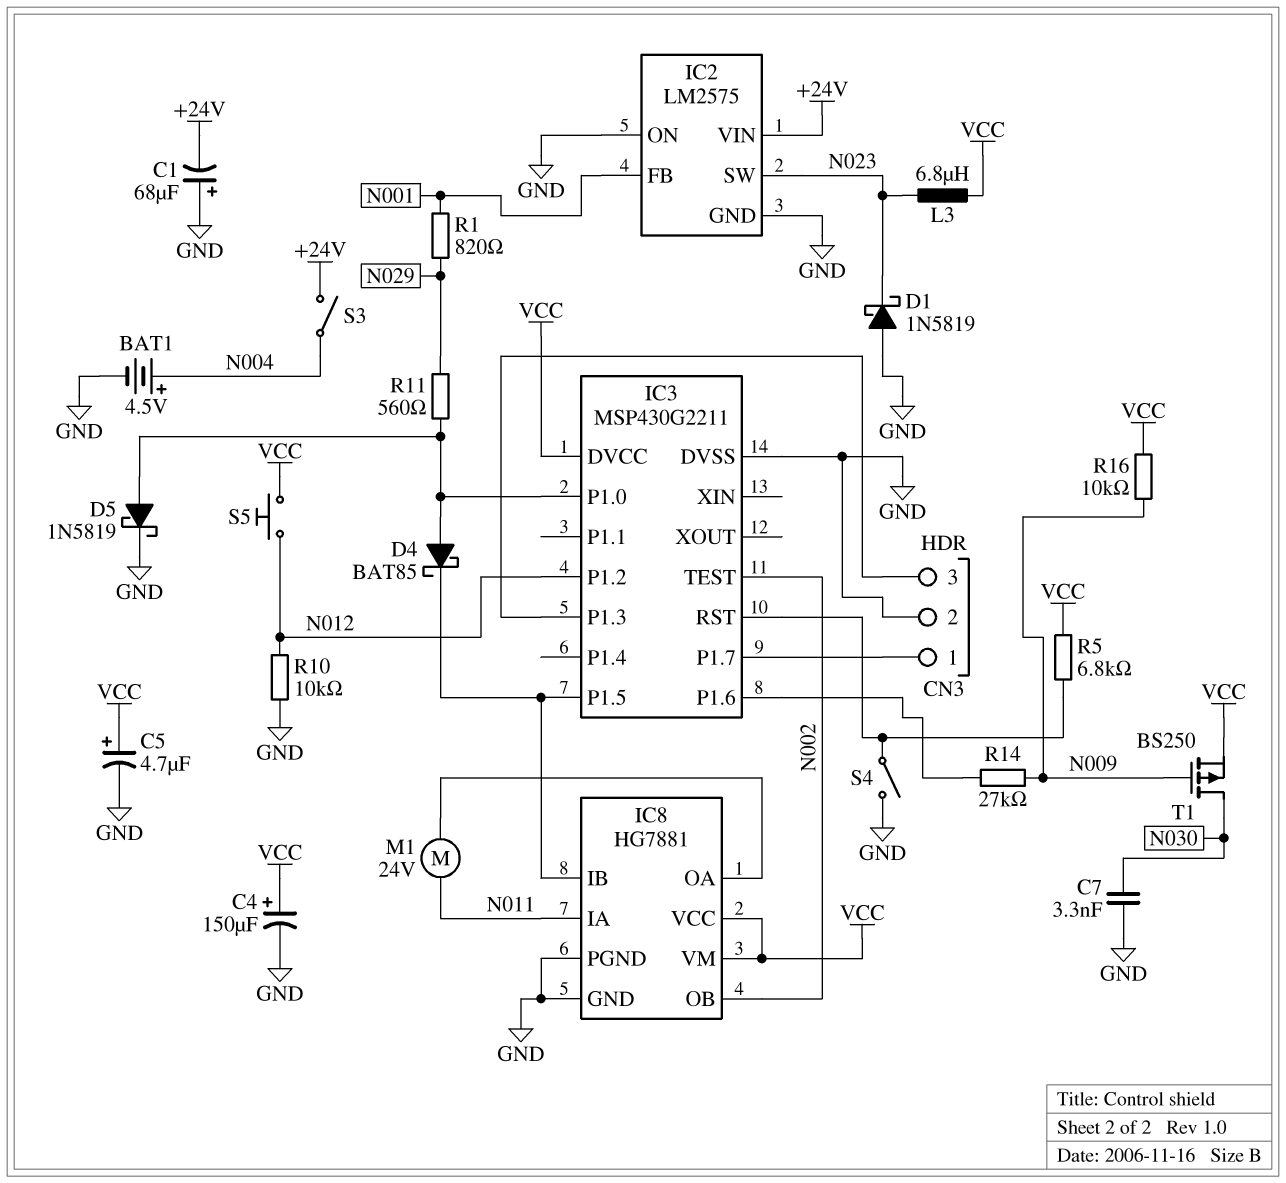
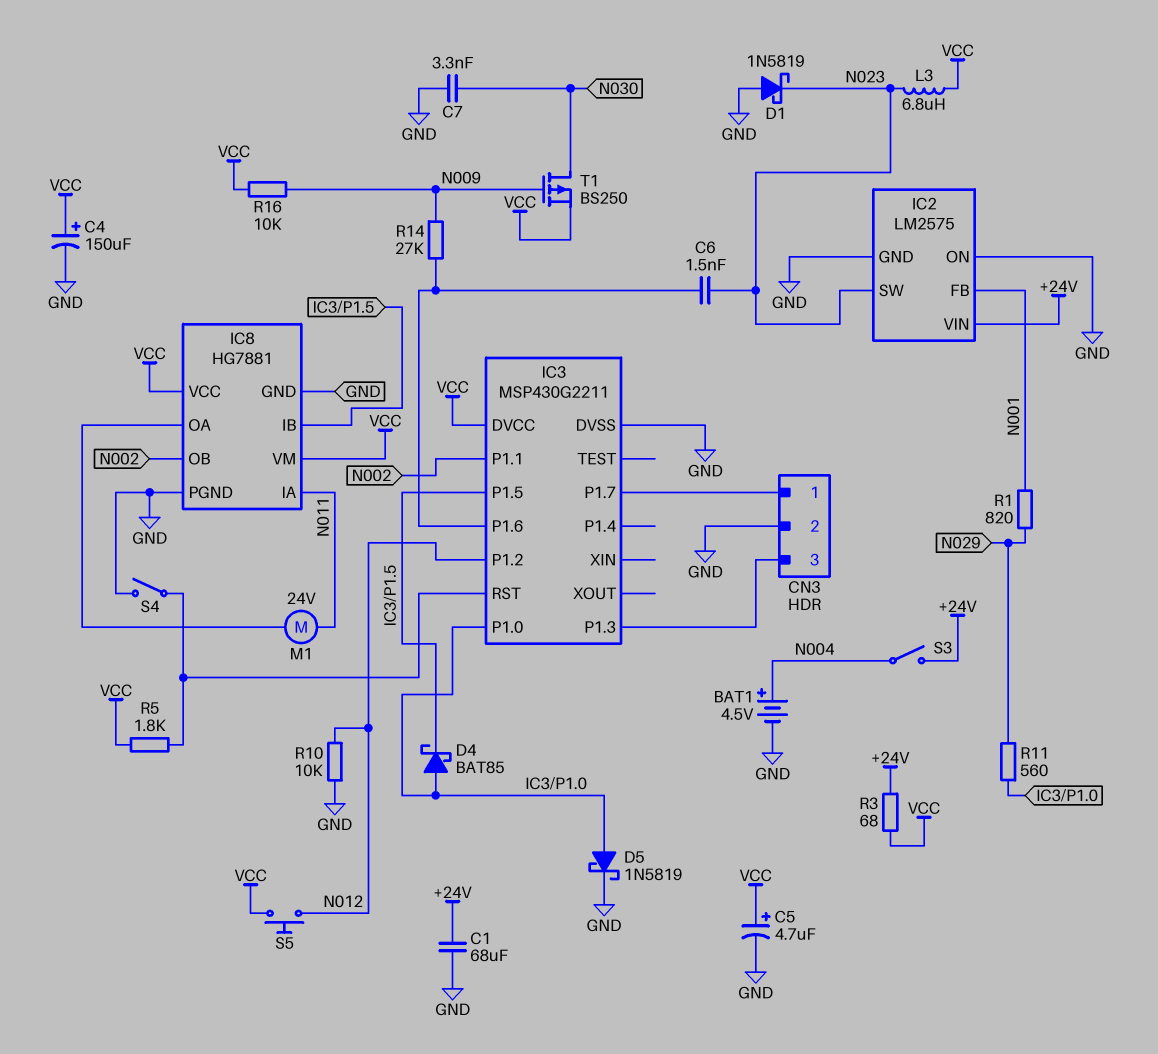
C1: 68uF (plus GND, minus +24V) -> 68uF (+24V, GND)
C6: none -> 1.5nF (IC3/P1.6, N023)
IC3 pin P1.1: none -> N002
IC3 pin TEST: N002 -> none
R3: none -> 68 (+24V, VCC)
R5: 6.8k (IC3/RST, VCC) -> 1.8k (IC3/RST, VCC)

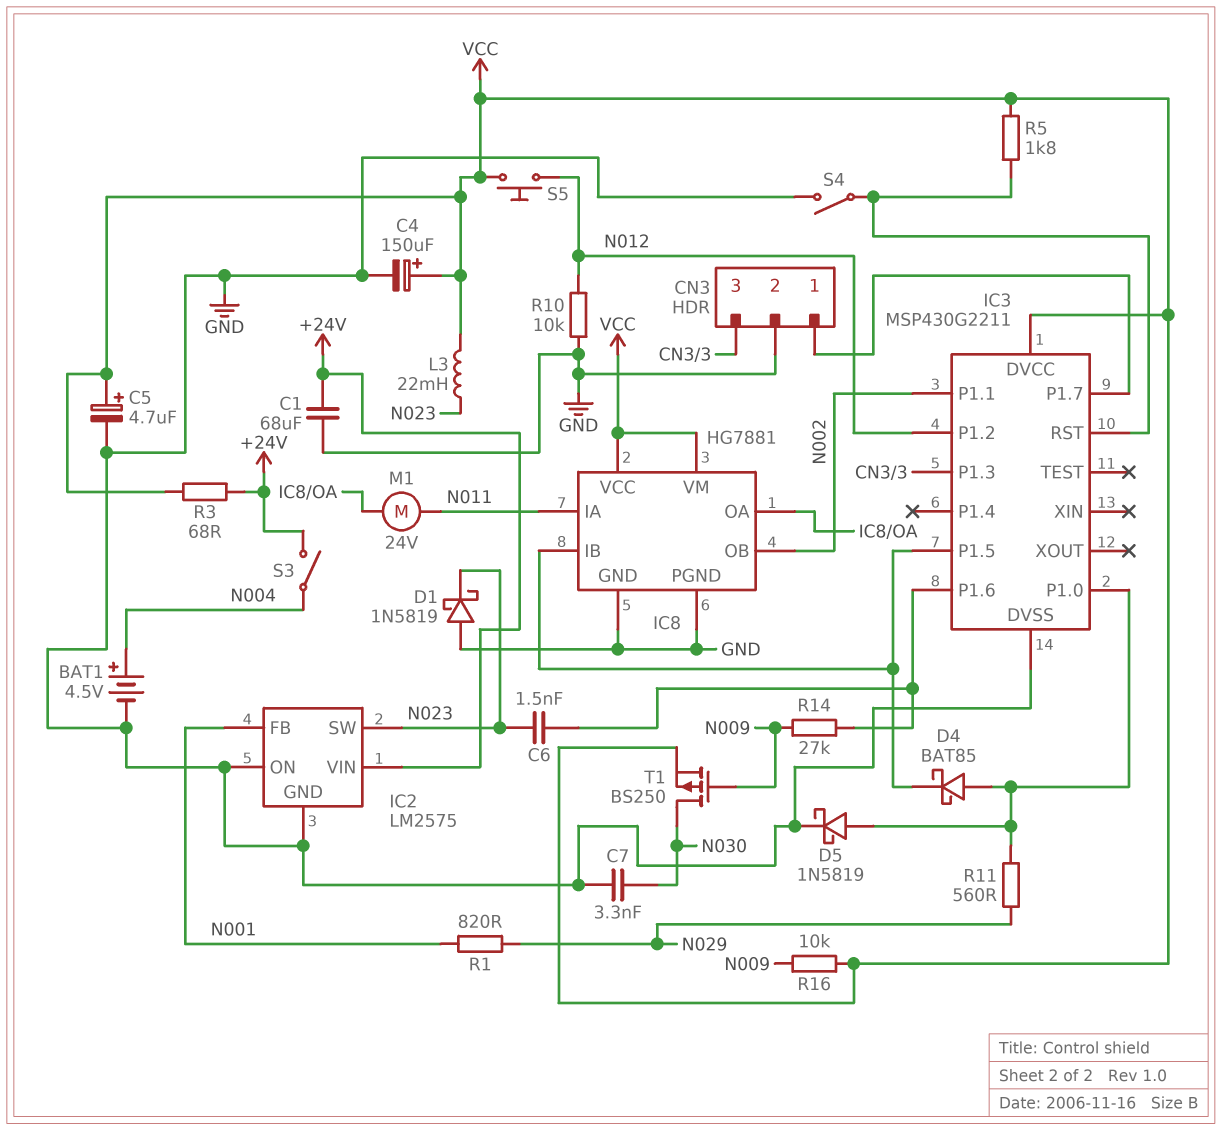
L3: 6.8uH (N023, VCC) -> 22mH (N023, VCC)

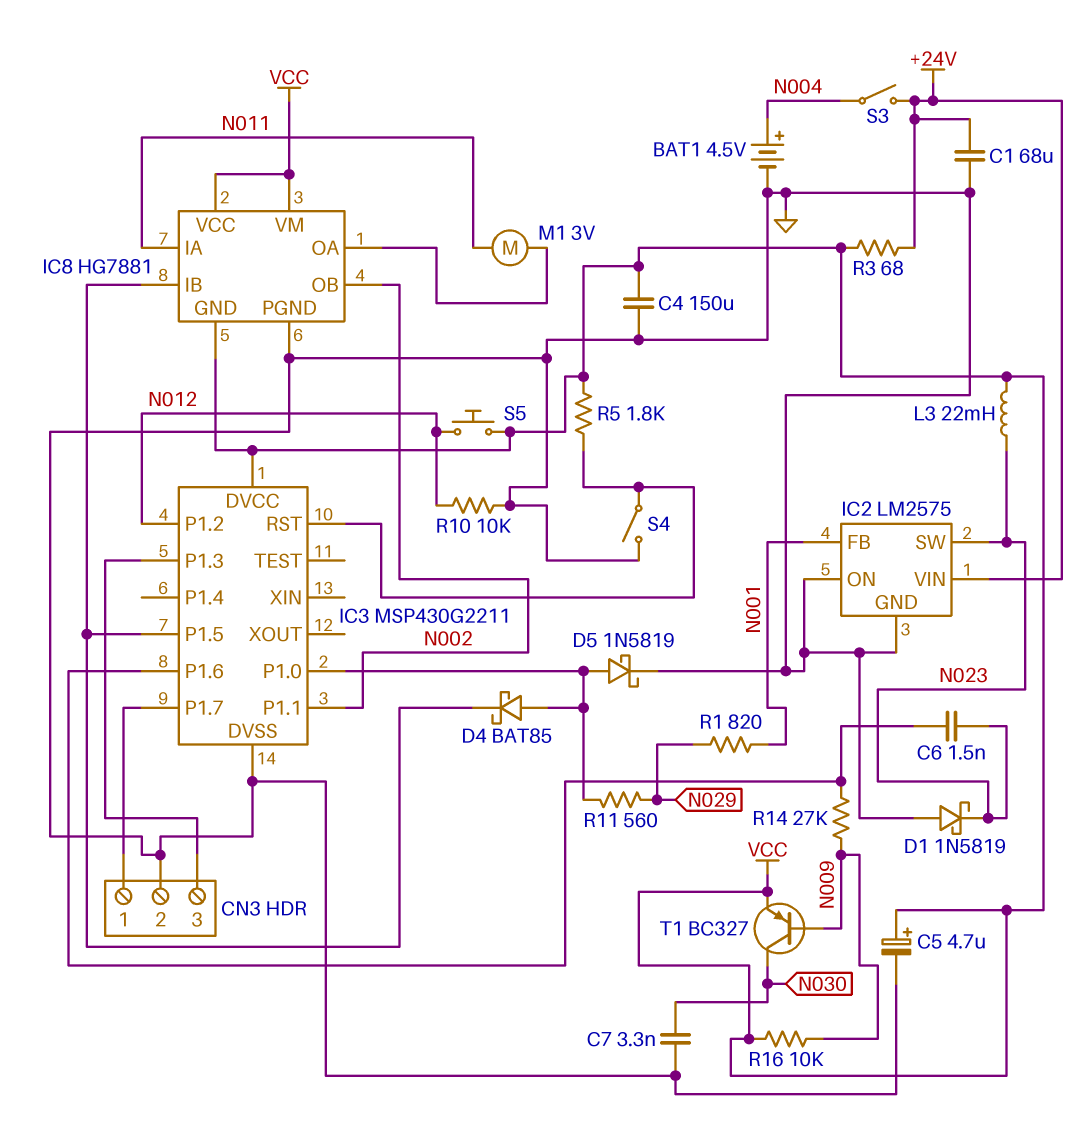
C4: 150uF (plus VCC, minus GND) -> 150uF (GND, VCC)
IC8 pin GND: GND -> VCC
M1: motor 24V (IC8/OA, N011) -> motor 3V (IC8/OA, N011)
T1: PMOS BS250 (G N009, D N030, S VCC) -> PNP BC327 (B N009, C N030, E VCC)

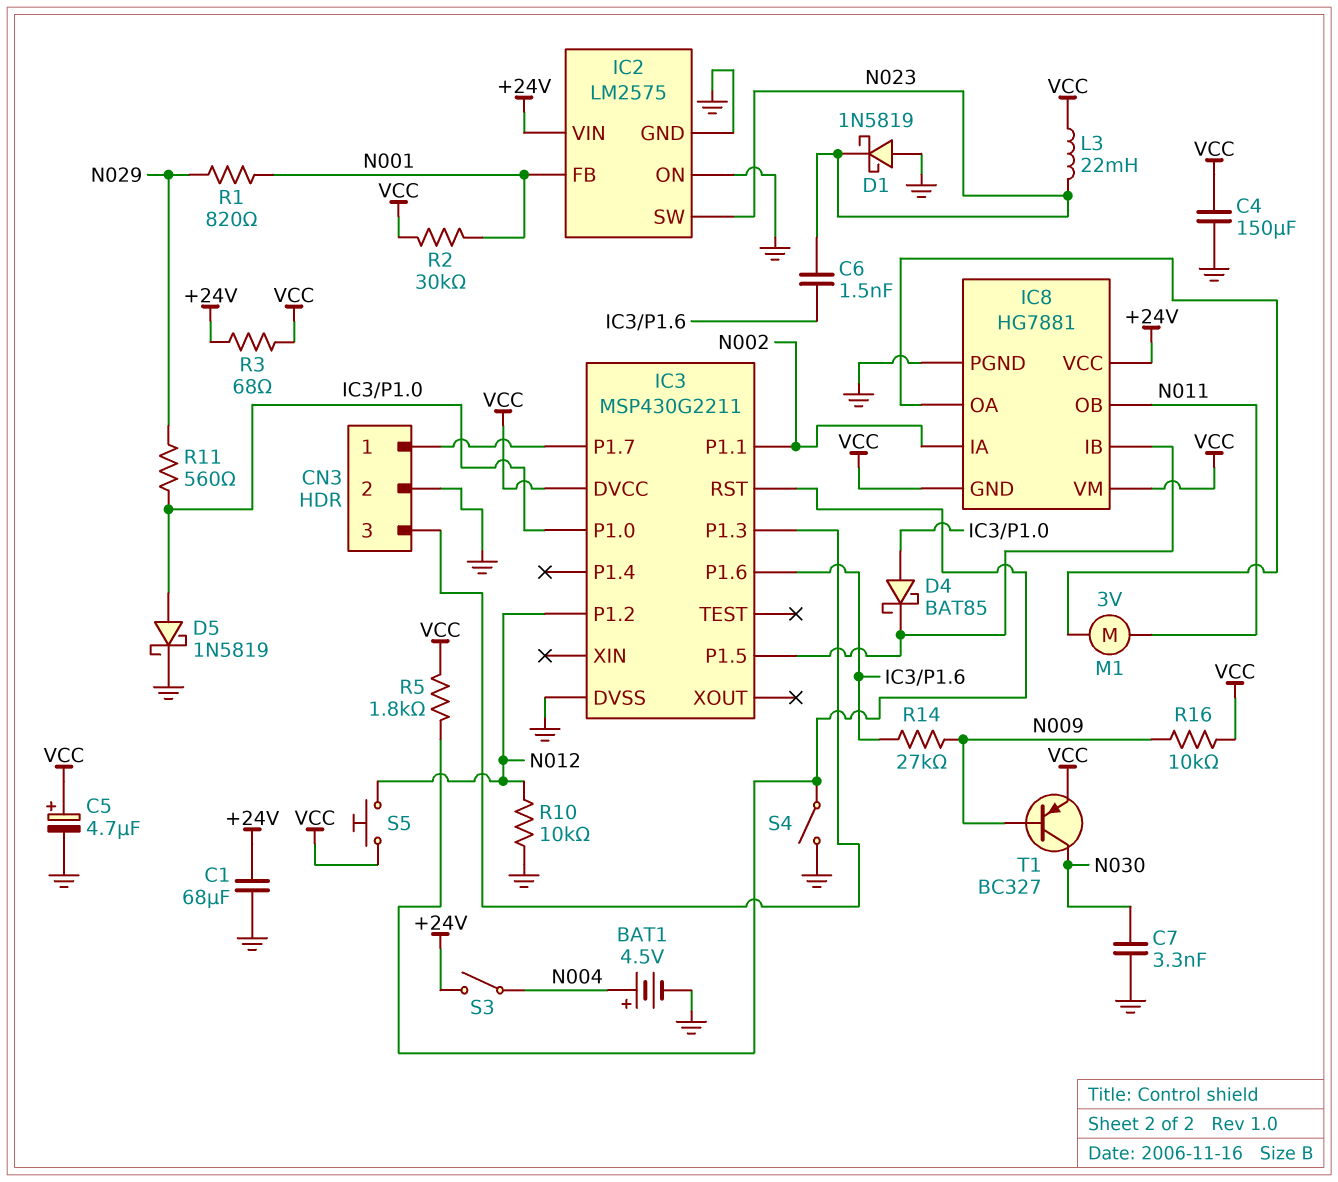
IC8 pin IA: N011 -> N002
IC8 pin OB: N002 -> N011
IC8 pin VCC: VCC -> +24V
R2: none -> 30k (N001, VCC)

